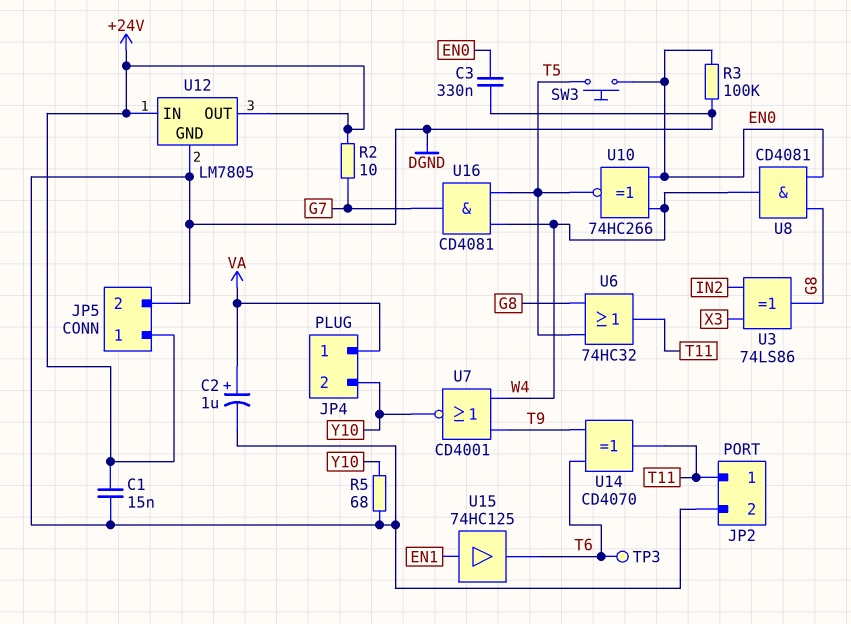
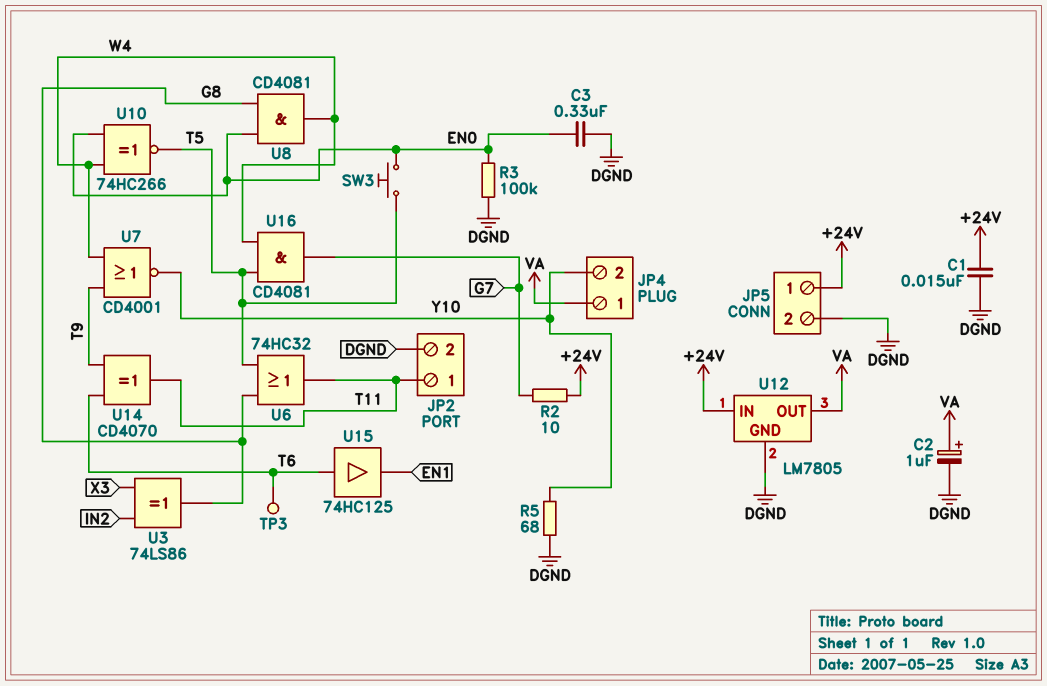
U12 pin OUT: +24V -> VA
U15: buffer 74HC125 (in EN1, out T6) -> buffer 74HC125 (in T6, out EN1)

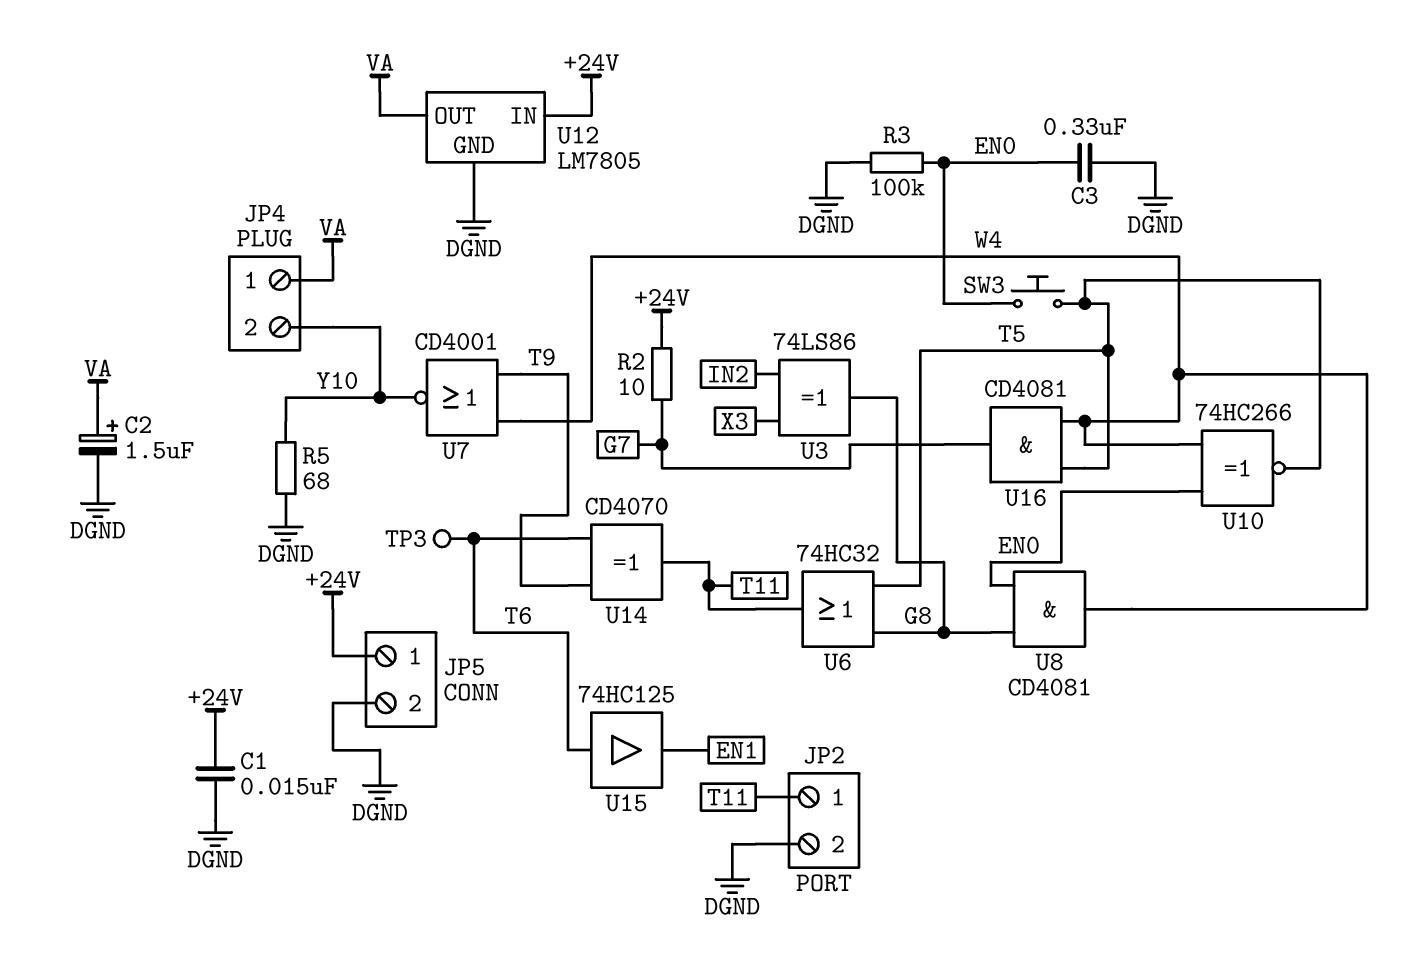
C2: 1uF (plus VA, minus DGND) -> 1.5uF (plus VA, minus DGND)

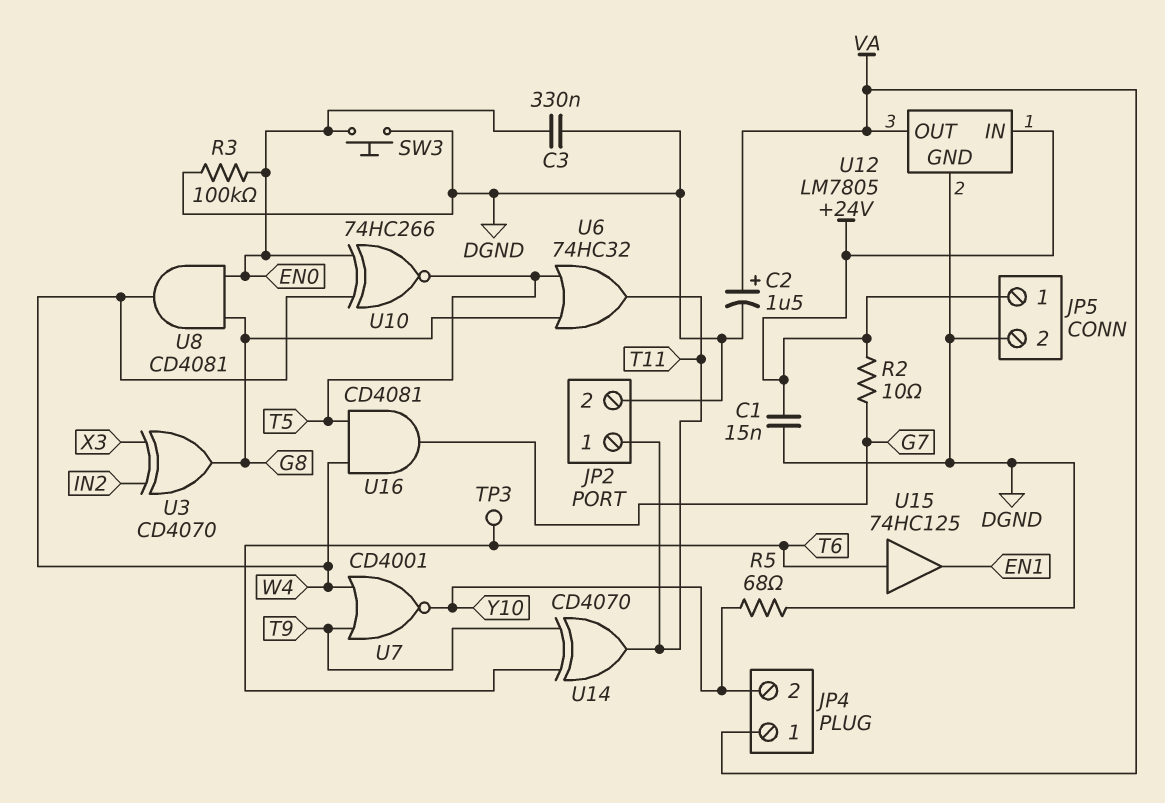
SW3: button (EN0, T5) -> button (DGND, EN0)
U3: XOR 74LS86 (in IN2, in X3, out G8) -> XOR CD4070 (in IN2, in X3, out G8)

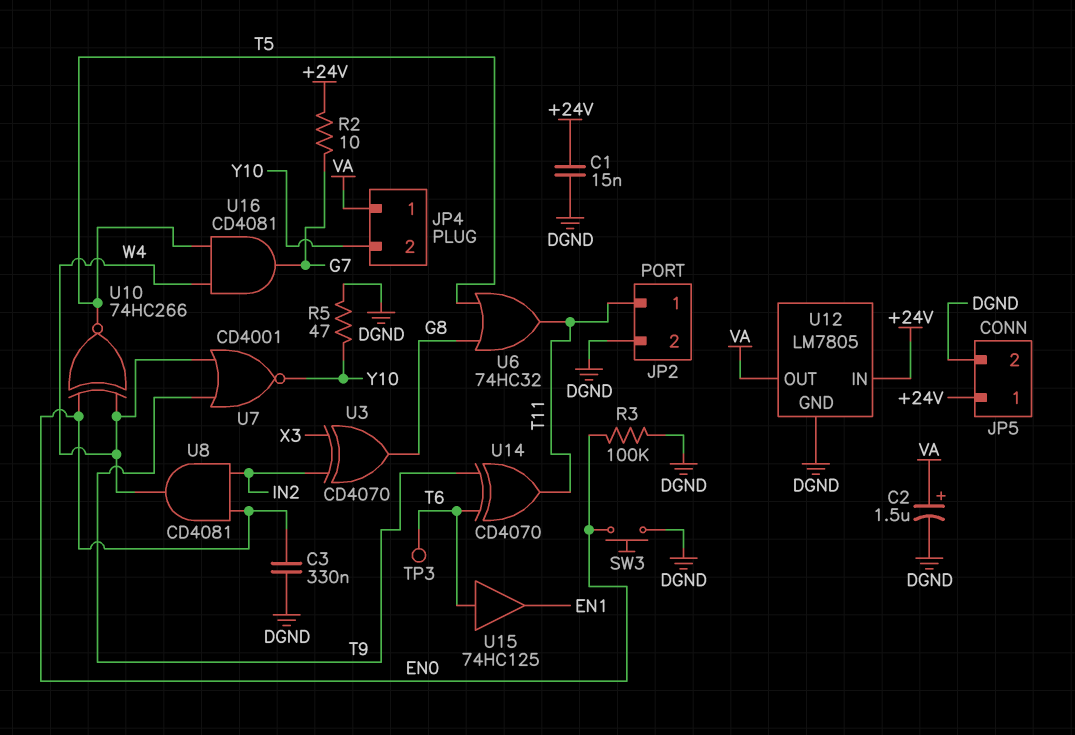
R5: 68 (DGND, Y10) -> 47 (DGND, Y10)
U8: AND CD4081 (in EN0, in G8, out W4) -> AND CD4081 (in EN0, in IN2, out W4)

